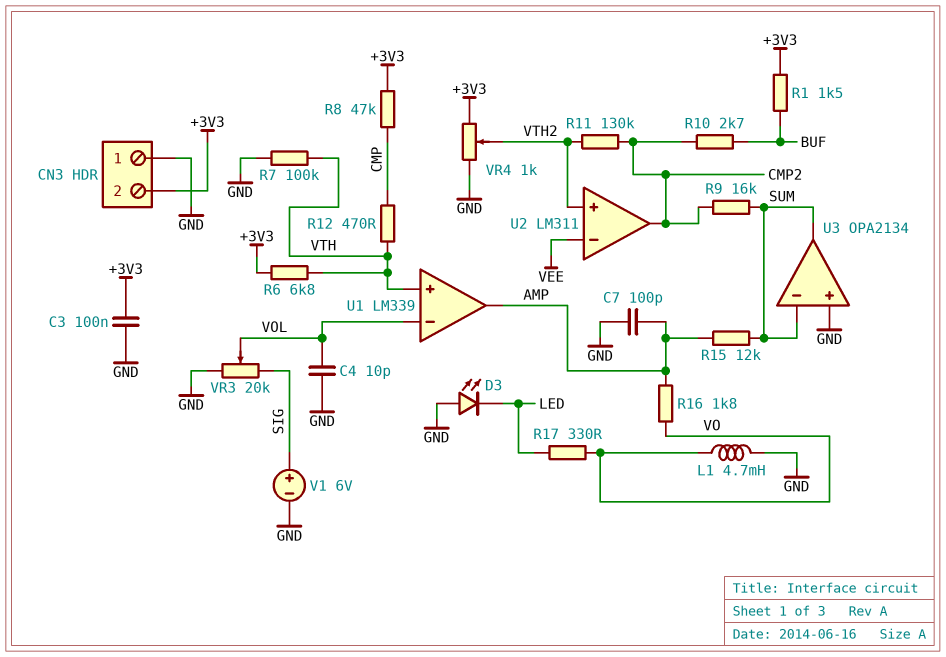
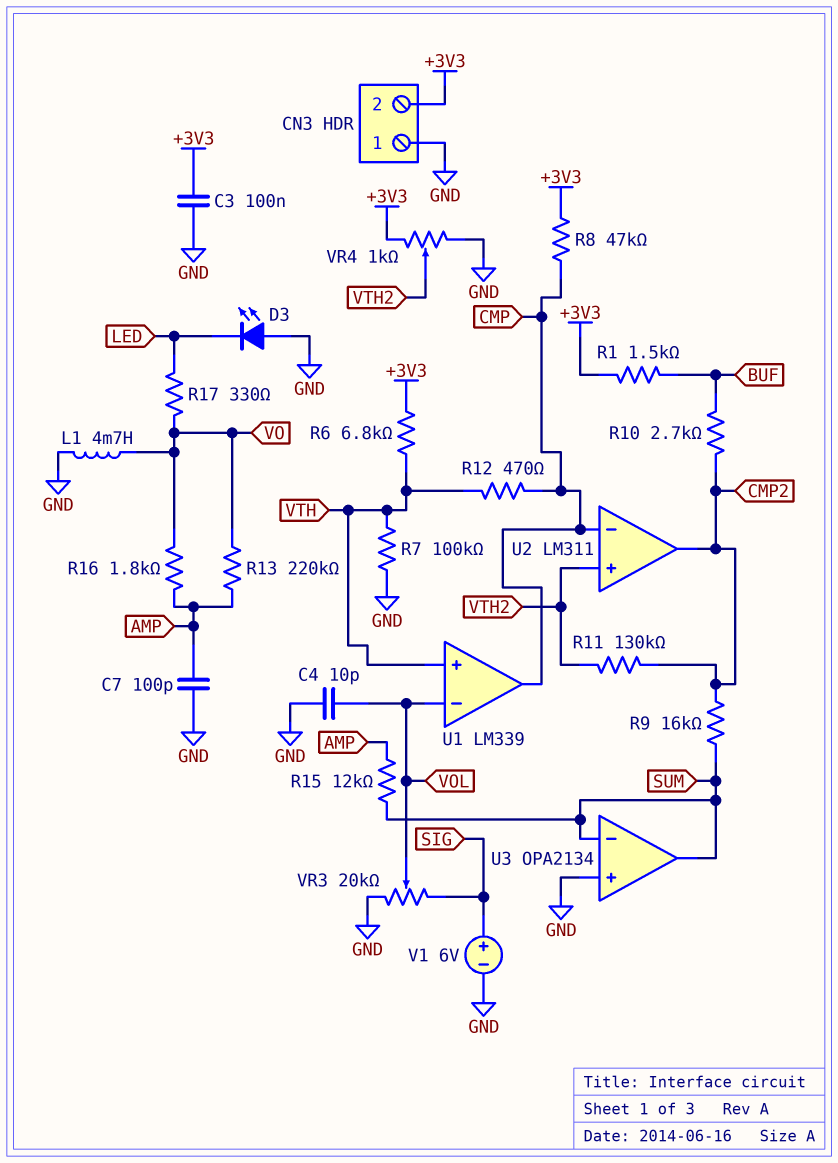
R13: none -> 220k (AMP, VO)
U1 pin out: AMP -> CMP
U2 pin in-: VEE -> CMP

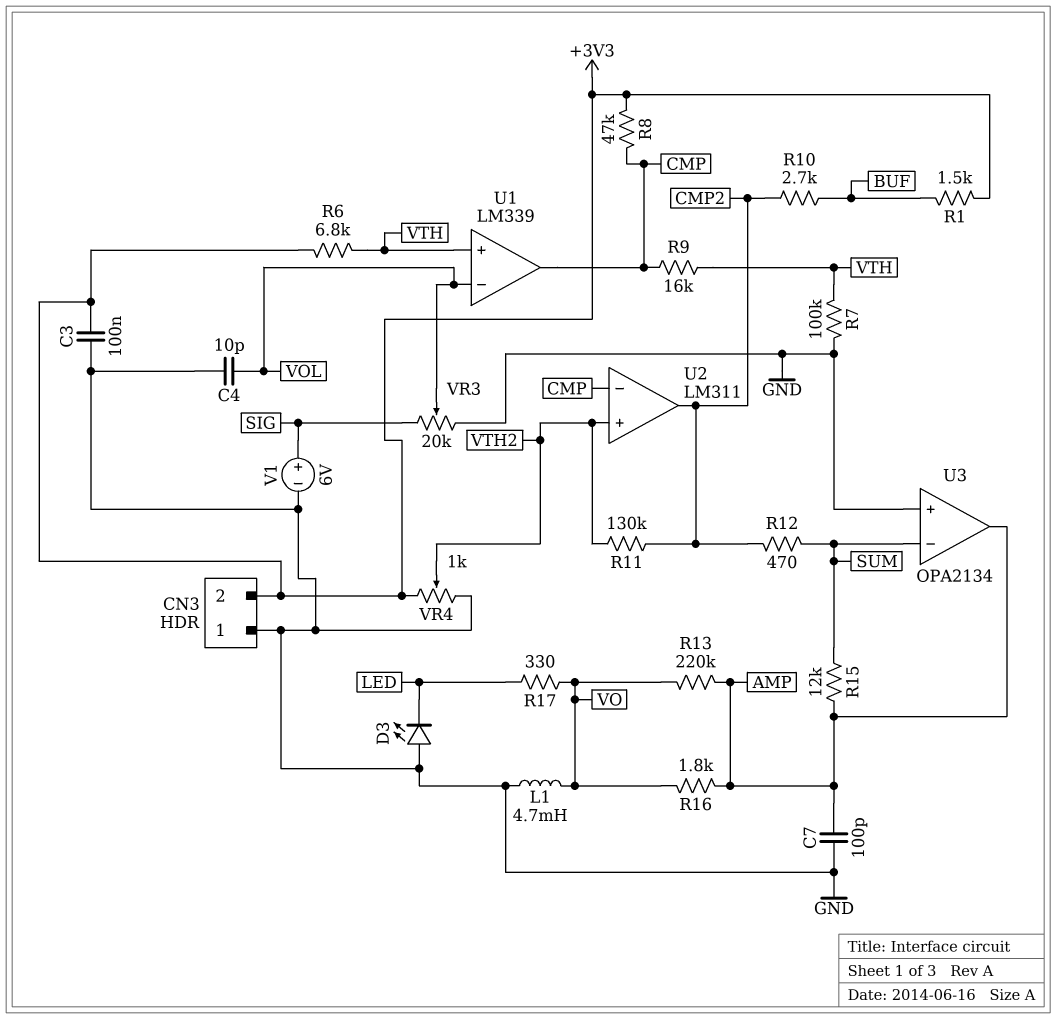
R9: 16k (CMP2, SUM) -> 16k (CMP, VTH)
R12: 470 (CMP, VTH) -> 470 (CMP2, SUM)
U3 pin out: SUM -> AMP

